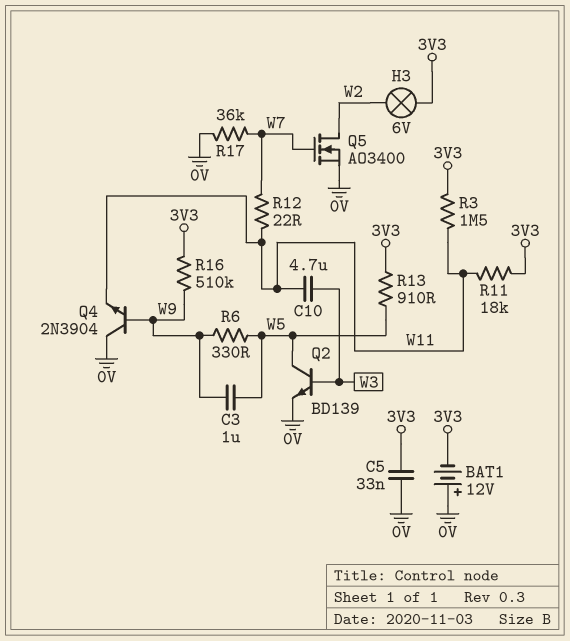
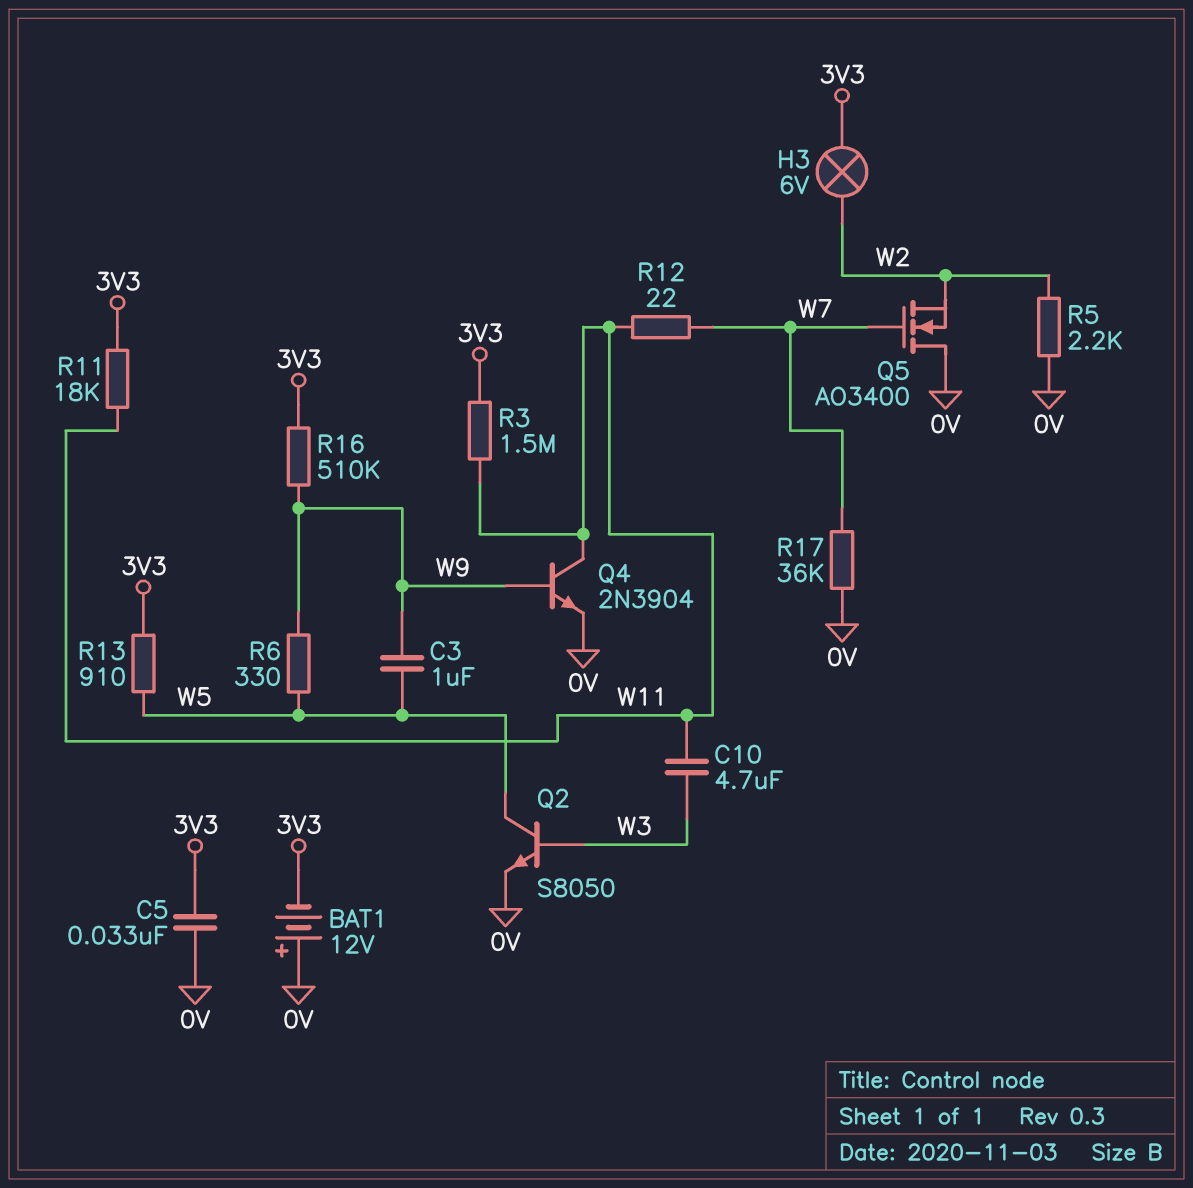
Q2: NPN BD139 (B W3, C W5, E 0V) -> NPN S8050 (B W3, C W5, E 0V)
Q4: NPN 2N3904 (B W9, C 0V, E W11) -> NPN 2N3904 (B W9, C W11, E 0V)
Q5: NMOS AO3400 (G W7, D W2, S 0V) -> NMOS AO3400 (G W7, D 0V, S W2)
R5: none -> 2.2k (0V, W2)

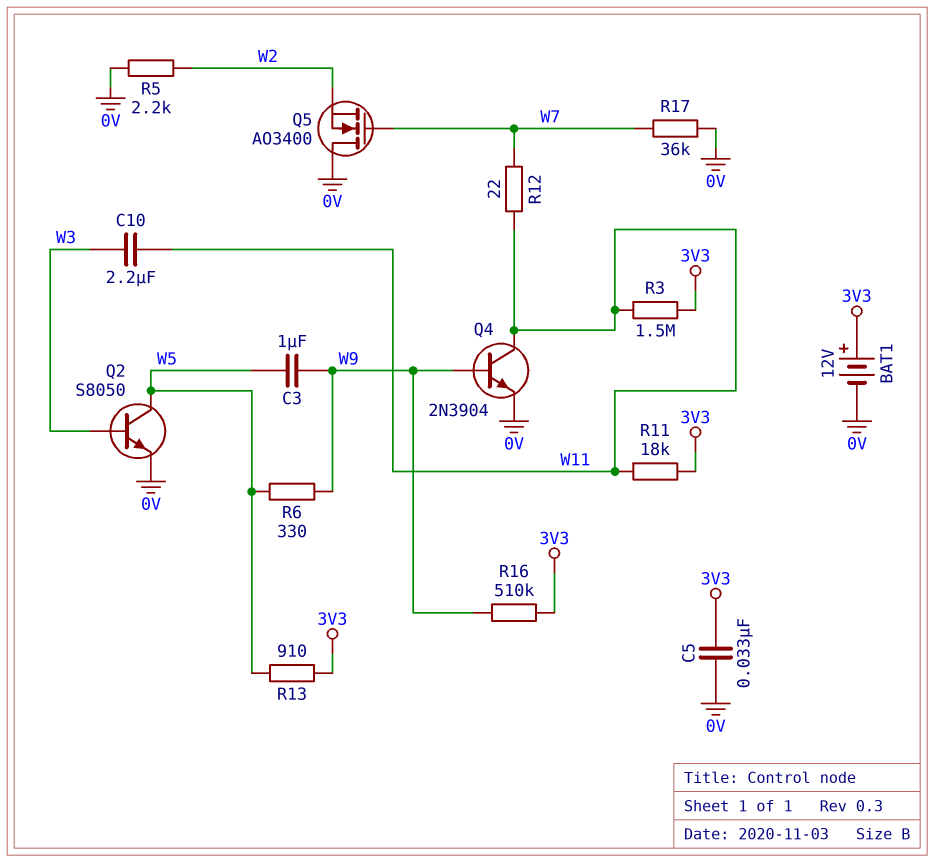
BAT1: 12V (plus 0V, minus 3V3) -> 12V (plus 3V3, minus 0V)
C10: 4.7uF (W3, W11) -> 2.2uF (W3, W11)
H3: lamp 6V (3V3, W2) -> none

